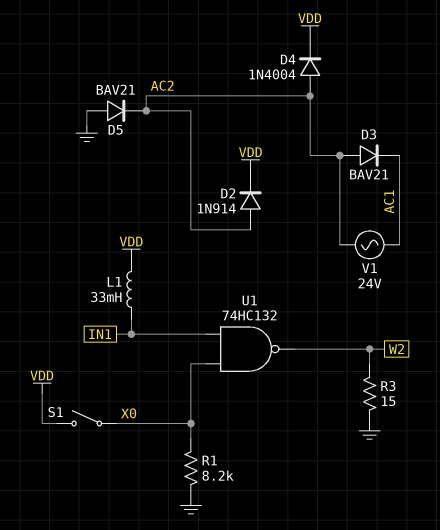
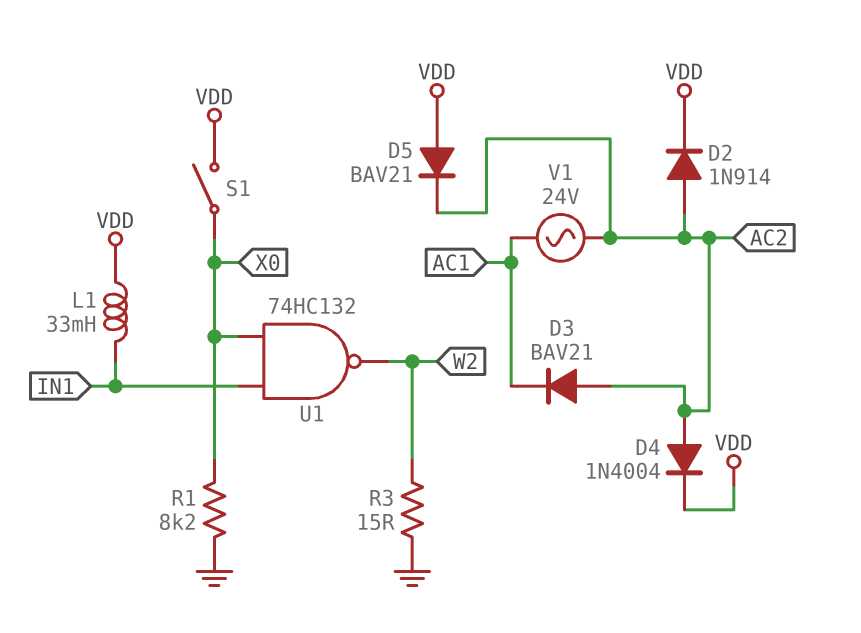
D5: diode BAV21 (A GND, K AC2) -> diode BAV21 (A VDD, K AC2)

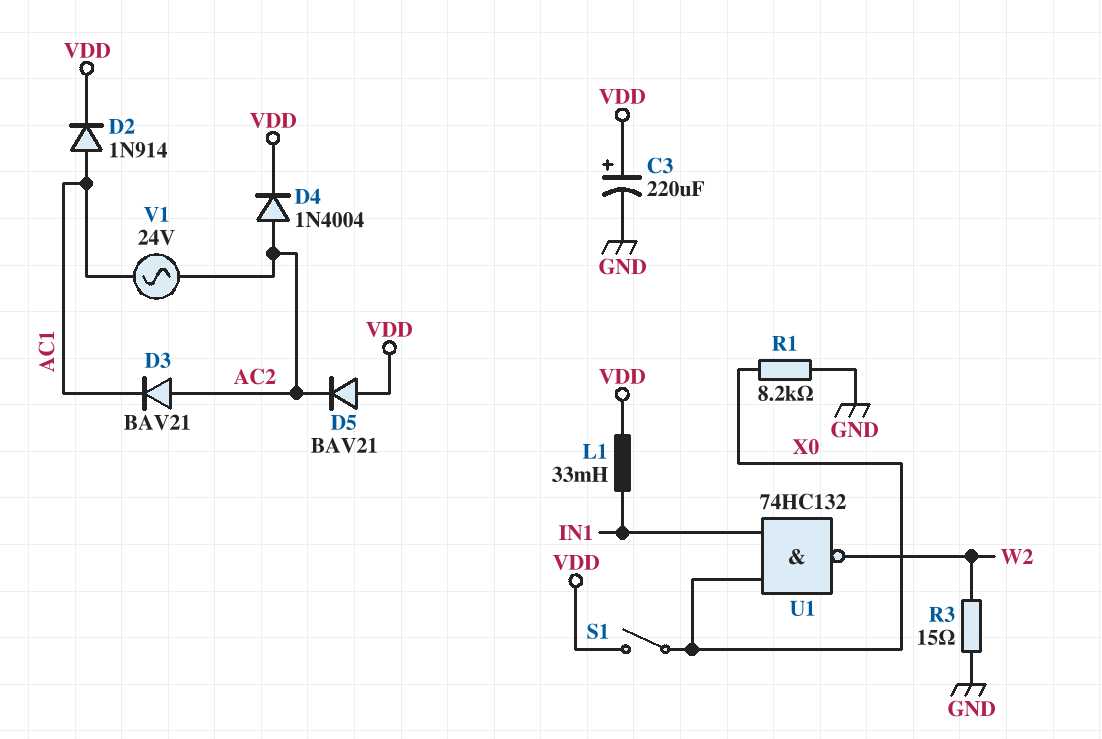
C3: none -> 220uF (plus VDD, minus GND)
D2: diode 1N914 (A AC2, K VDD) -> diode 1N914 (A AC1, K VDD)

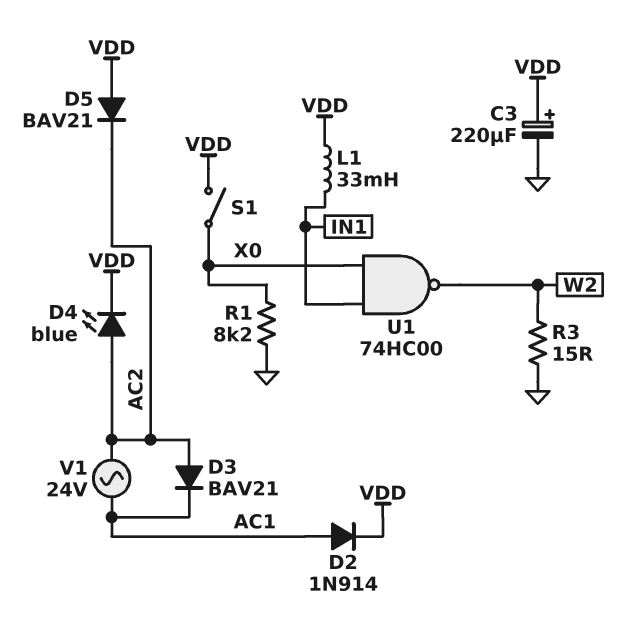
D4: diode 1N4004 (A AC2, K VDD) -> LED blue (A AC2, K VDD)
U1: NAND 74HC132 (in IN1, in X0, out W2) -> NAND 74HC00 (in IN1, in X0, out W2)

